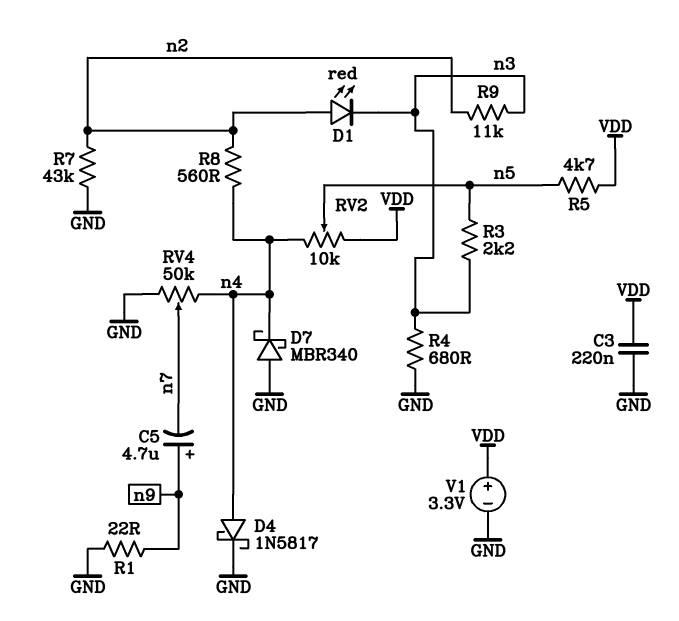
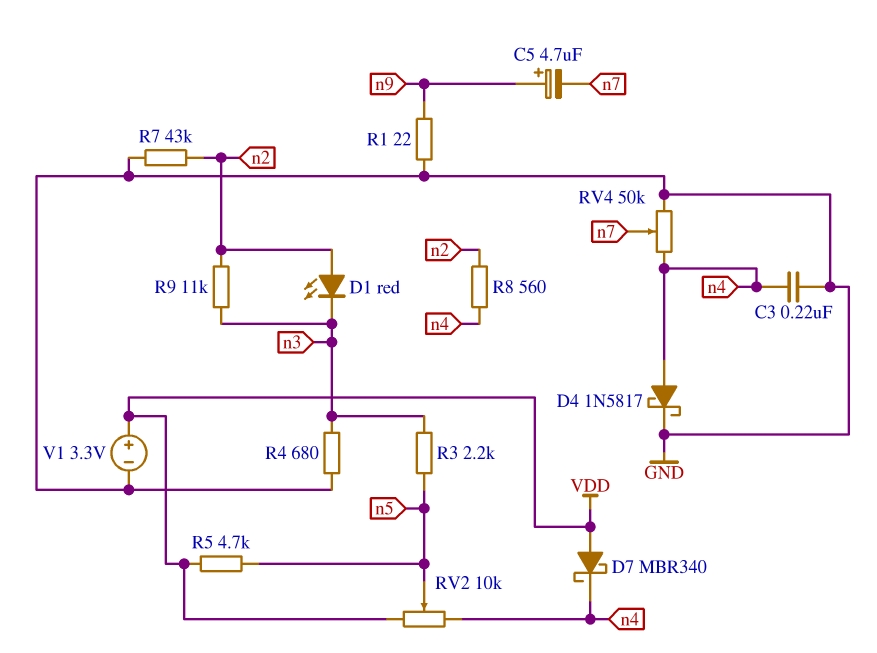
C3: 220nF (GND, VDD) -> 220nF (GND, n4)
D7: schottky MBR340 (A GND, K n4) -> schottky MBR340 (A VDD, K n4)

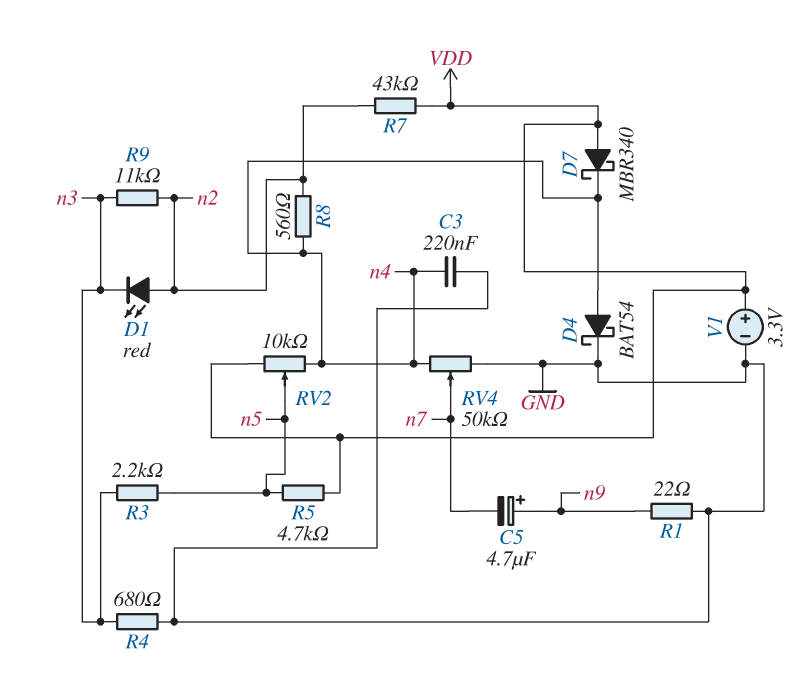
D4: schottky 1N5817 (A n4, K GND) -> schottky BAT54 (A n4, K GND)
R7: 43k (GND, n2) -> 43k (VDD, n2)

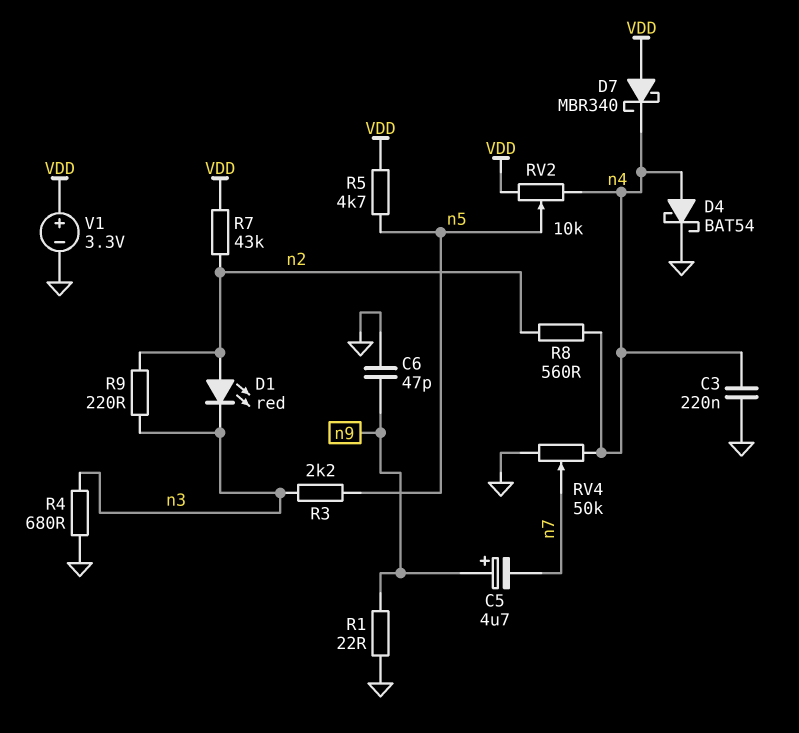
C6: none -> 47pF (GND, n9)
R9: 11k (n2, n3) -> 220 (n2, n3)

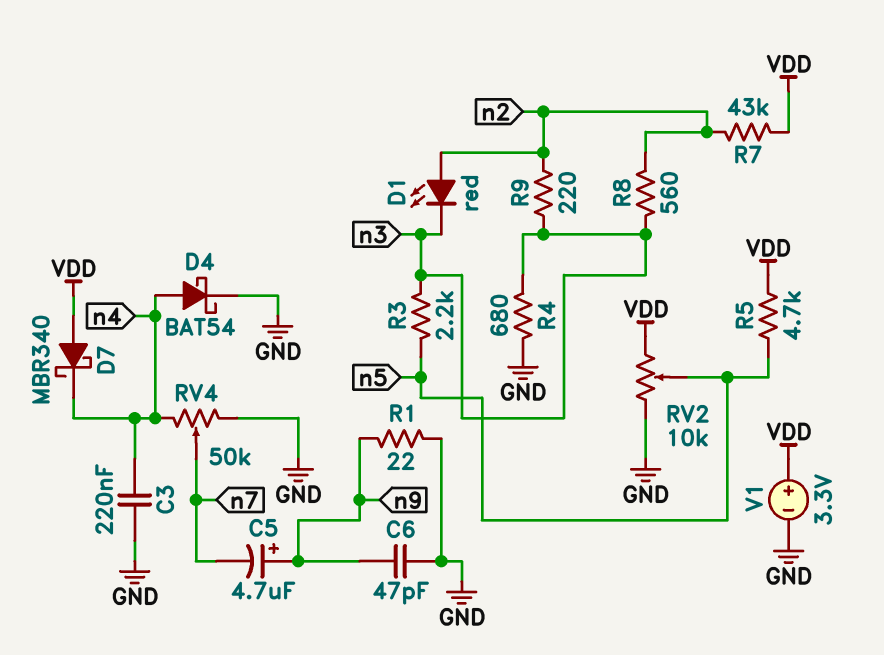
R8: 560 (n2, n4) -> 560 (n2, n3)
RV2: 10k (VDD, n4, wiper n5) -> 10k (GND, VDD, wiper n5)

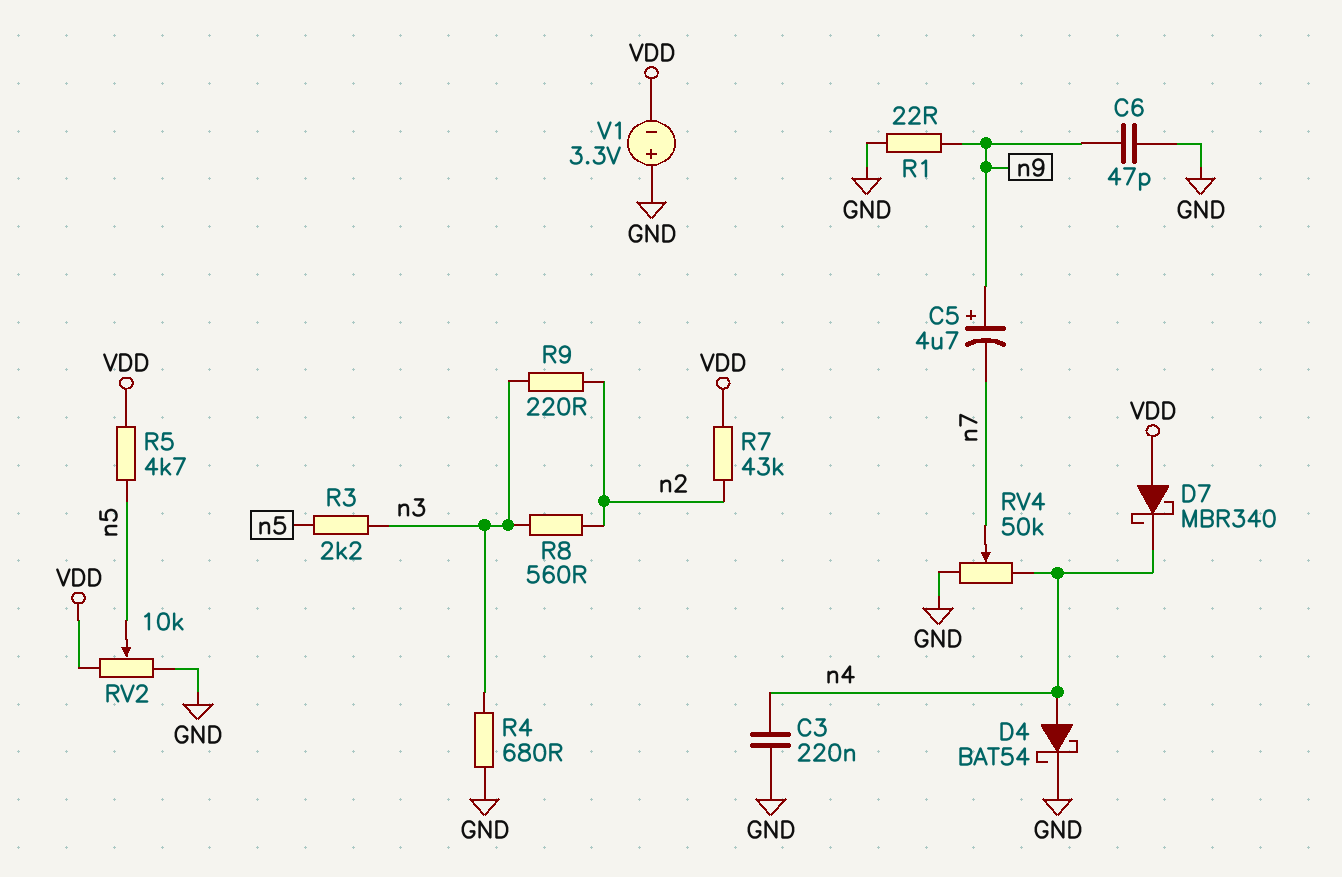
D1: LED red (A n2, K n3) -> none
V1: 3.3V (plus VDD, minus GND) -> 3.3V (plus GND, minus VDD)

